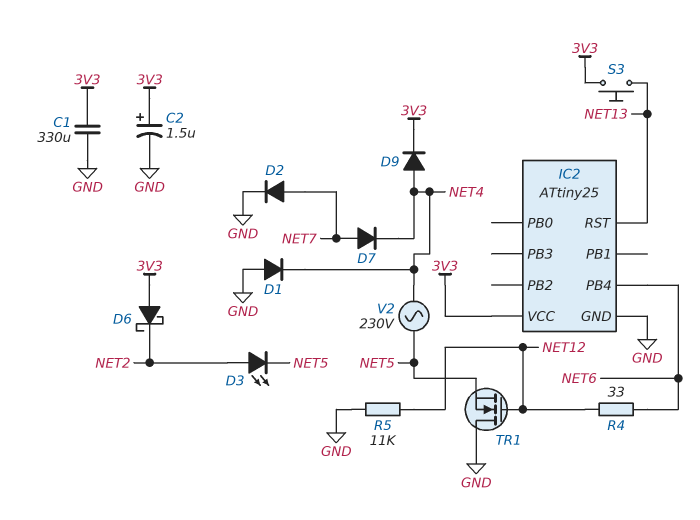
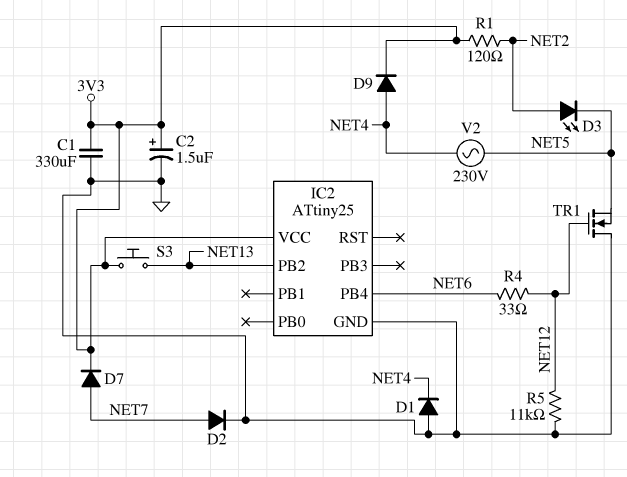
D6: schottky (A 3V3, K NET2) -> none
D7: diode (A NET7, K NET4) -> diode (A NET7, K 3V3)
IC2 pin PB2: none -> NET13
IC2 pin RST: NET13 -> none
R1: none -> 120 (3V3, NET2)

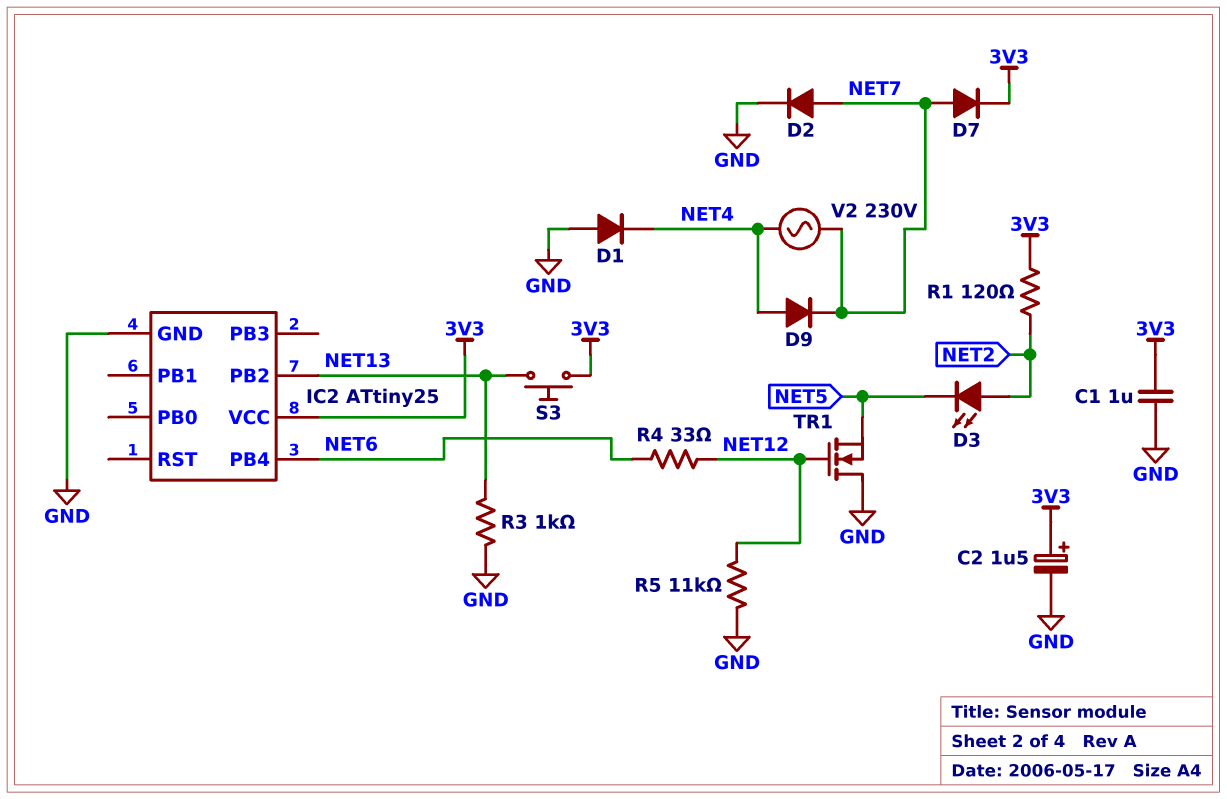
C1: 330uF (3V3, GND) -> 1uF (3V3, GND)
D9: diode (A NET4, K 3V3) -> diode (A NET4, K NET7)
R3: none -> 1k (GND, NET13)
V2: AC 230V (NET4, NET5) -> AC 230V (NET4, NET7)

